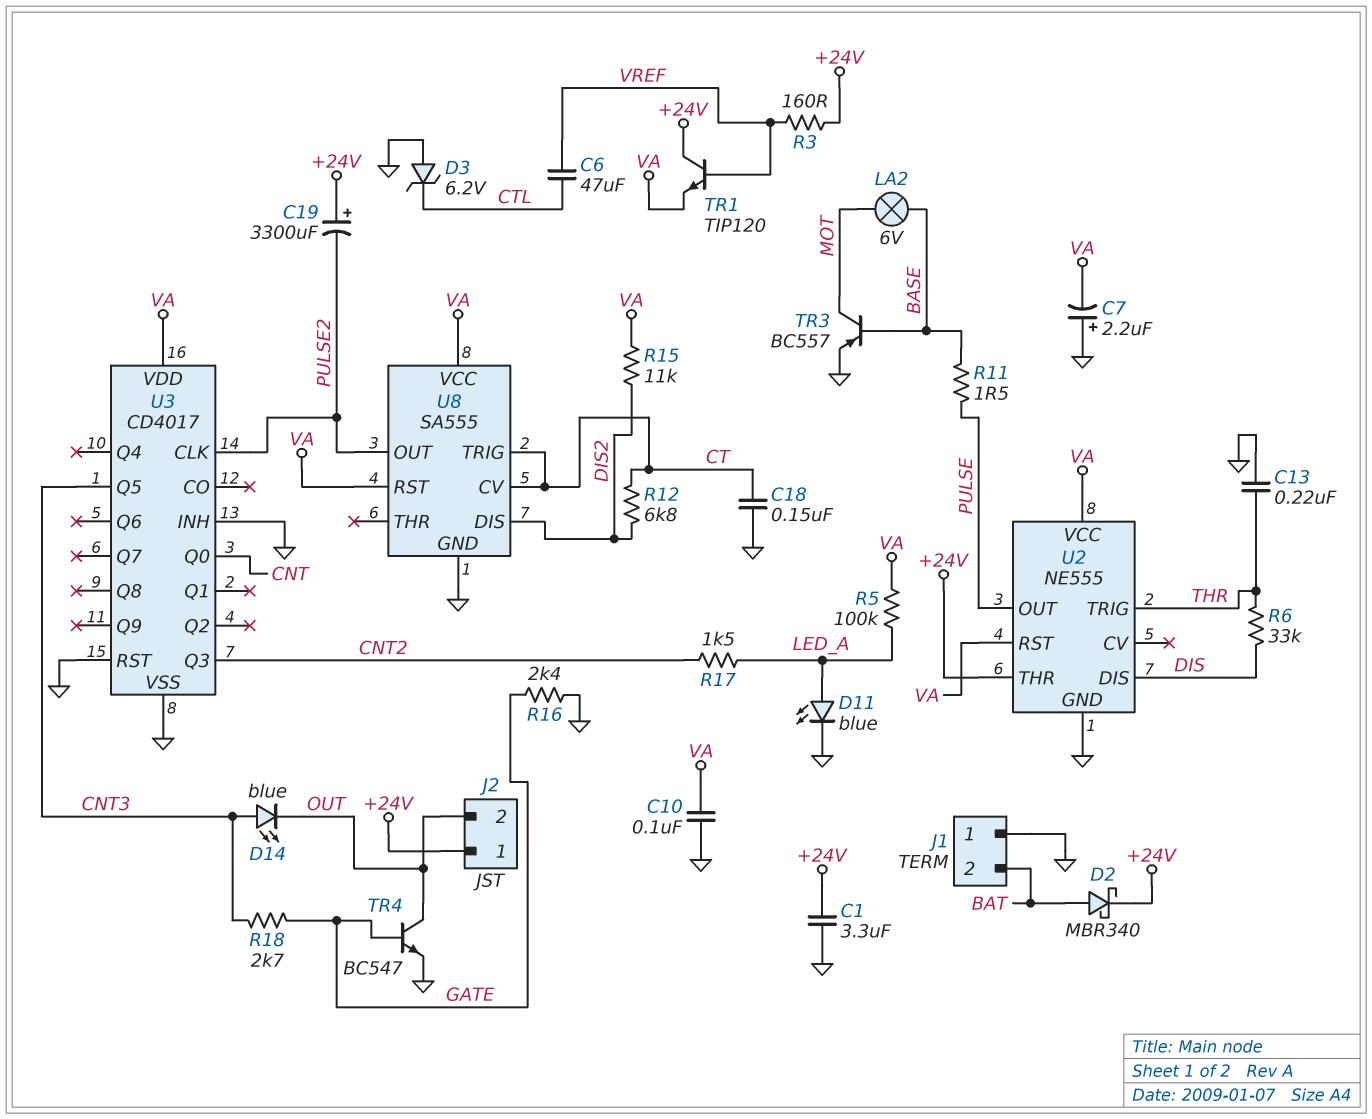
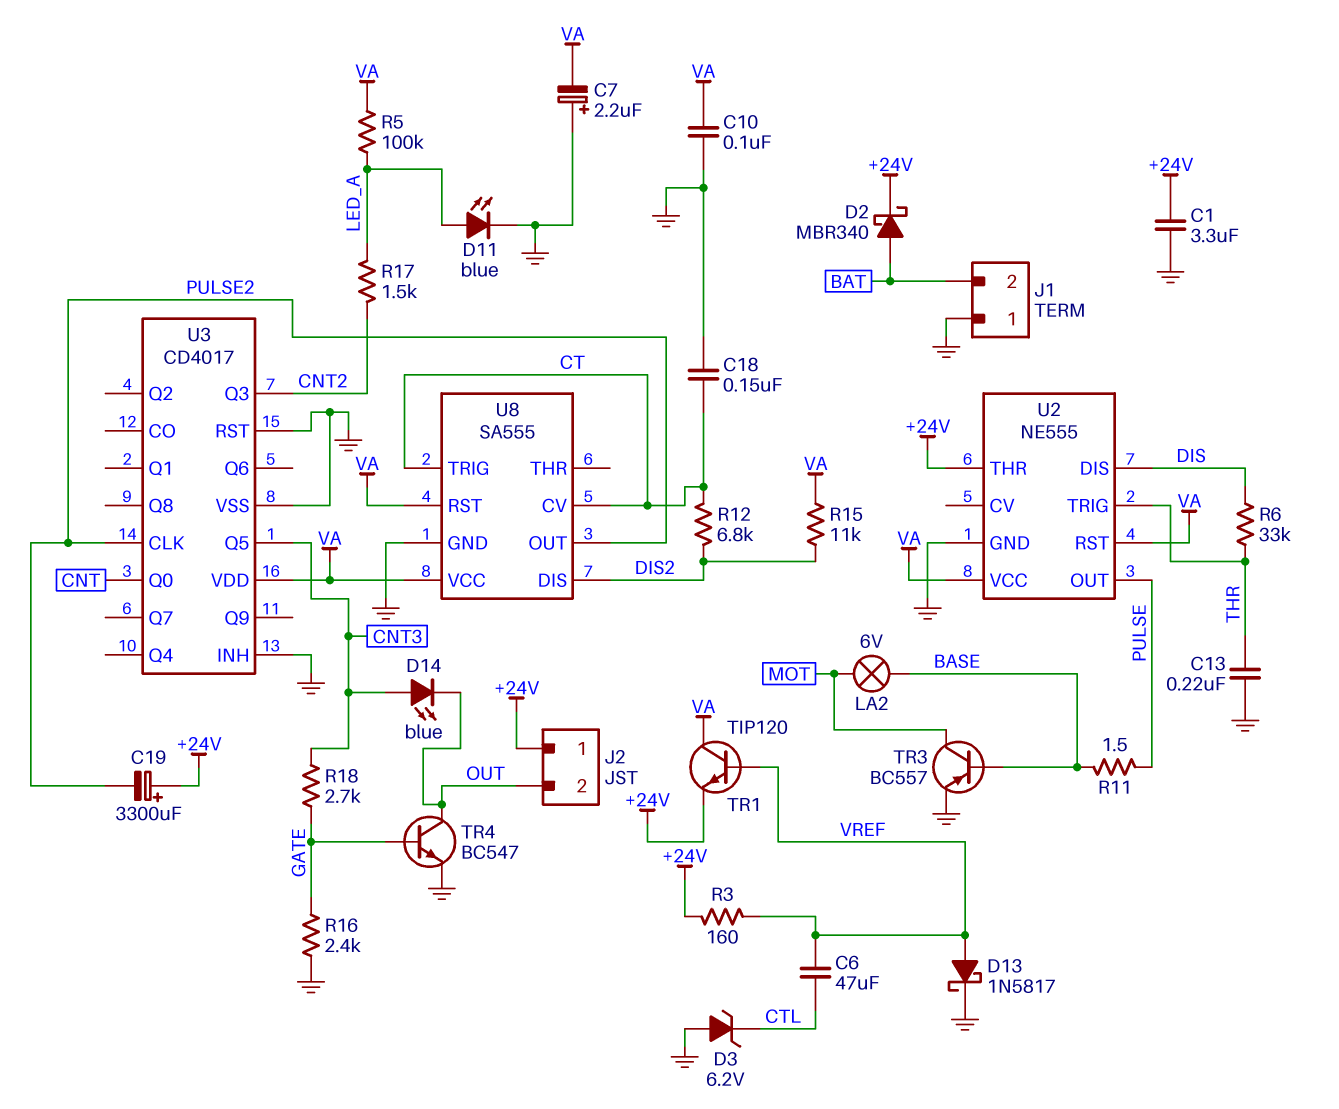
D13: none -> schottky 1N5817 (A VREF, K GND)
TR1: NPN TIP120 (B VREF, C +24V, E VA) -> NPN TIP120 (B VREF, C VA, E +24V)

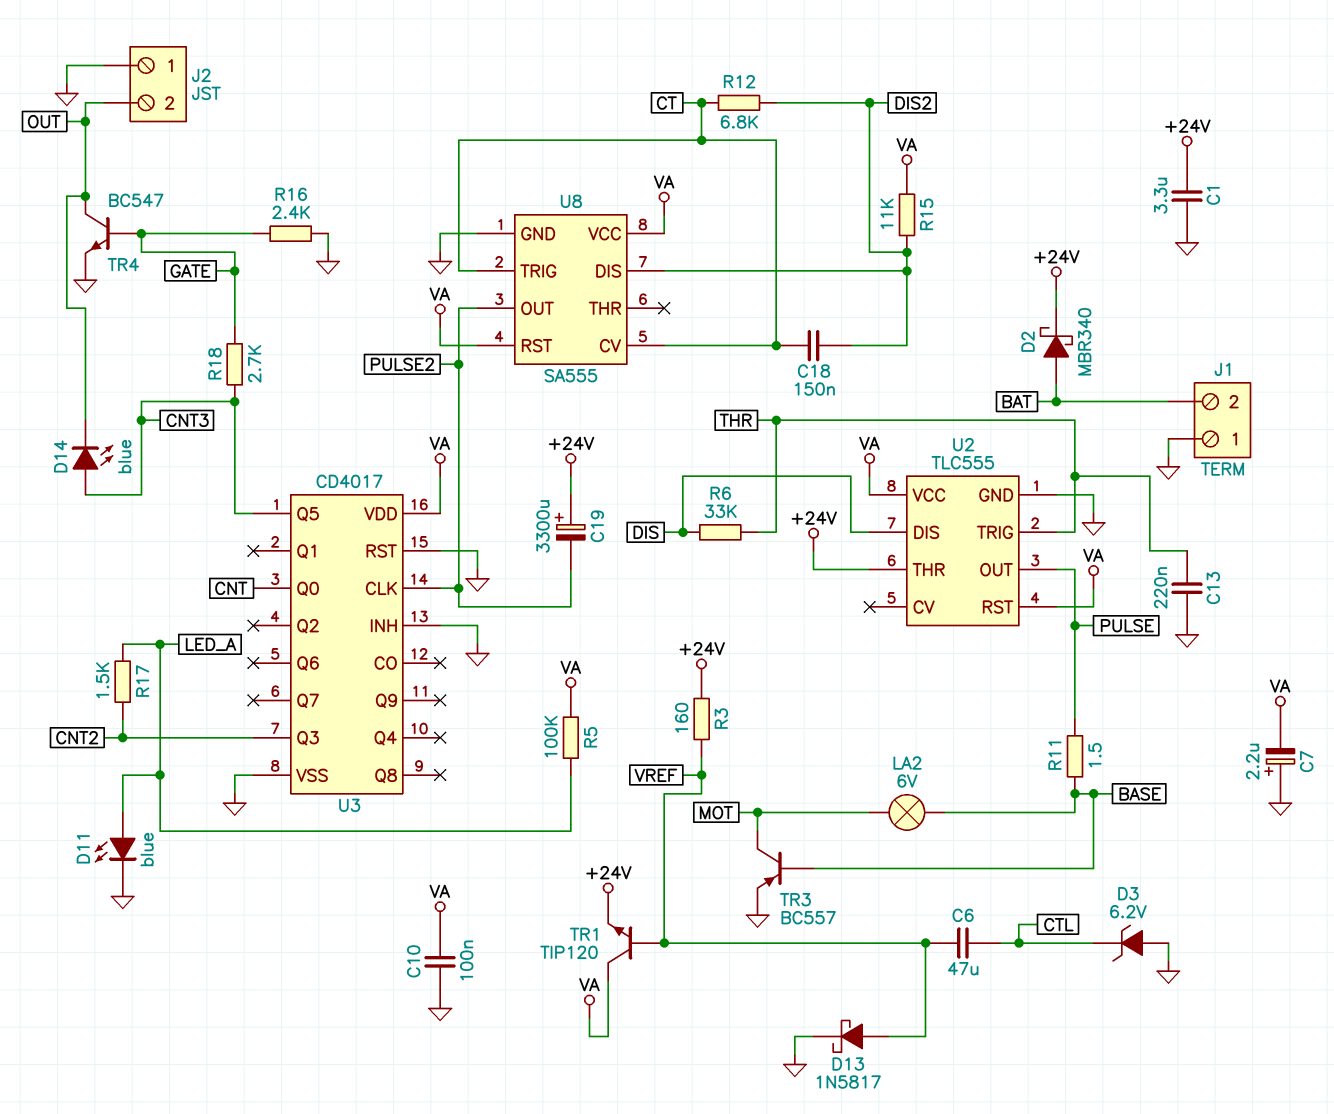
C18: 150nF (CT, GND) -> 150nF (CT, DIS2)
J2 pin 1: +24V -> GND
U2: NE555 -> TLC555

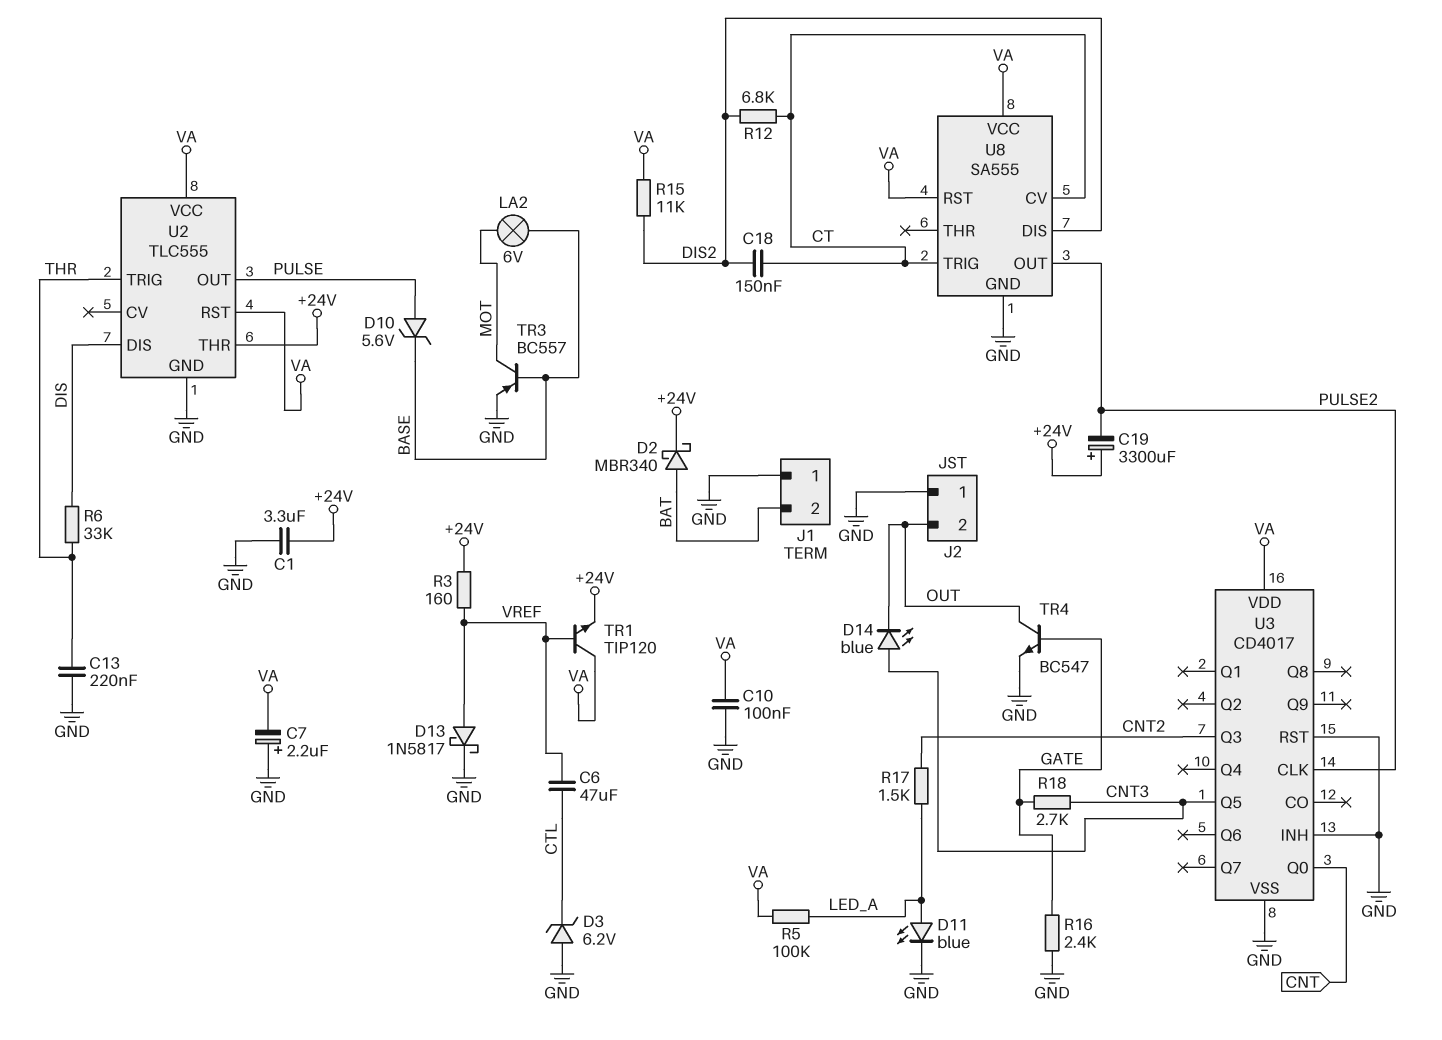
D10: none -> zener 5.6V (A PULSE, K BASE)
R11: 1.5 (BASE, PULSE) -> none

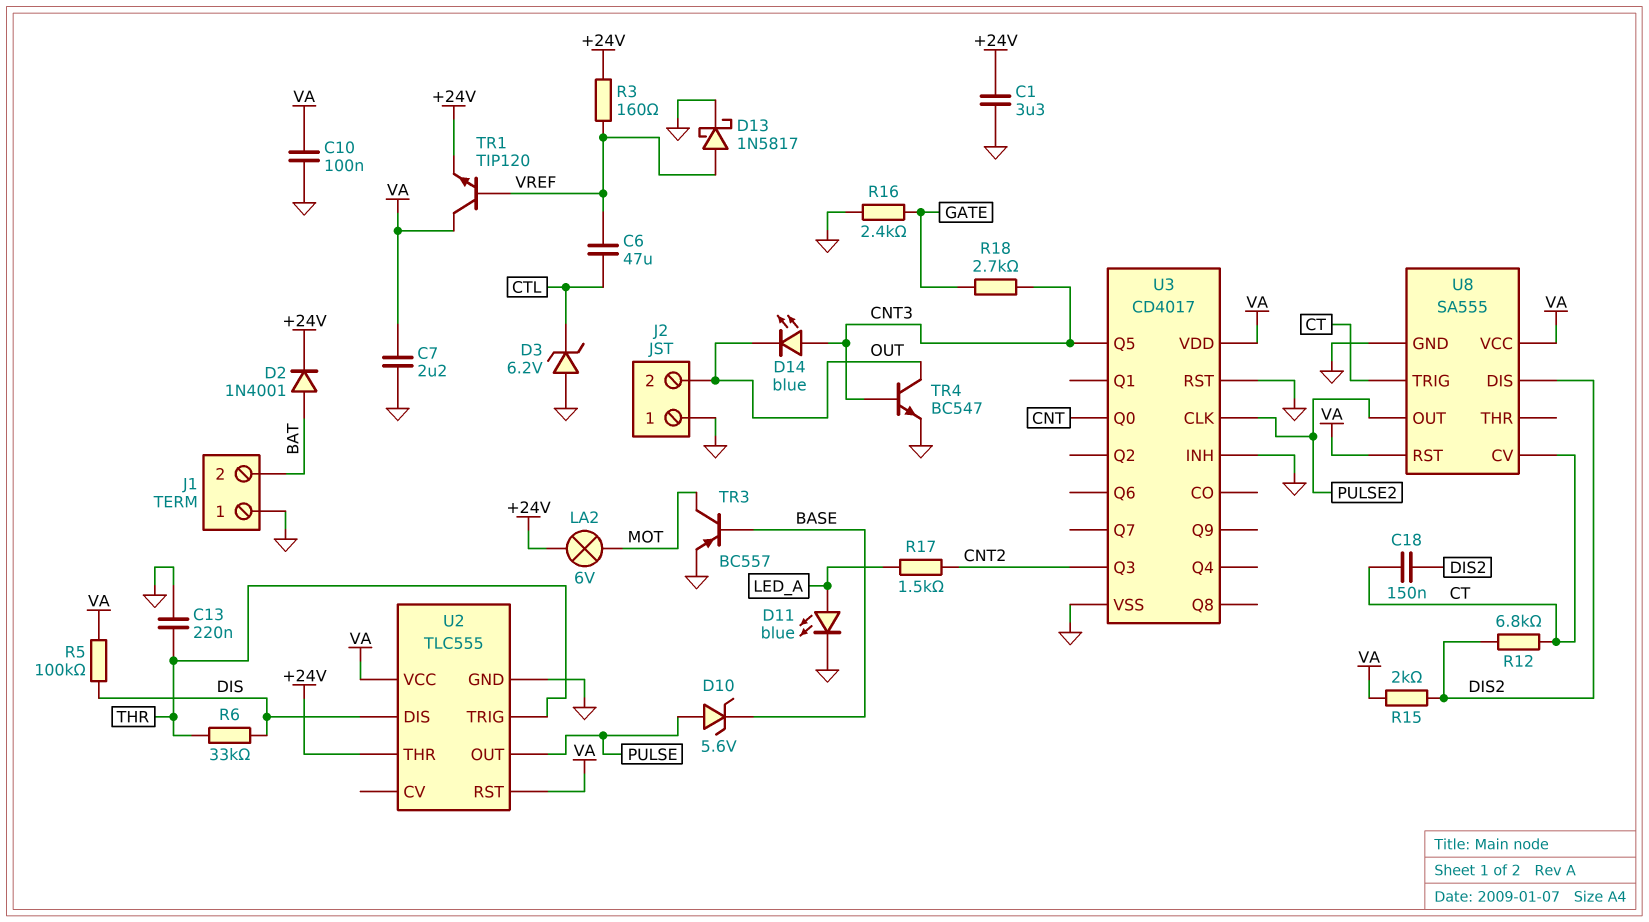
C7: 2.2uF (plus GND, minus VA) -> 2.2uF (GND, VA)
C19: 3300uF (plus +24V, minus PULSE2) -> none
D2: schottky MBR340 (A BAT, K +24V) -> diode 1N4001 (A BAT, K +24V)
LA2: lamp 6V (BASE, MOT) -> lamp 6V (+24V, MOT)
R5: 100k (LED_A, VA) -> 100k (DIS, VA)
R15: 11k (DIS2, VA) -> 2k (DIS2, VA)
TR4: NPN BC547 (B GATE, C OUT, E GND) -> NPN BC547 (B CNT3, C OUT, E GND)

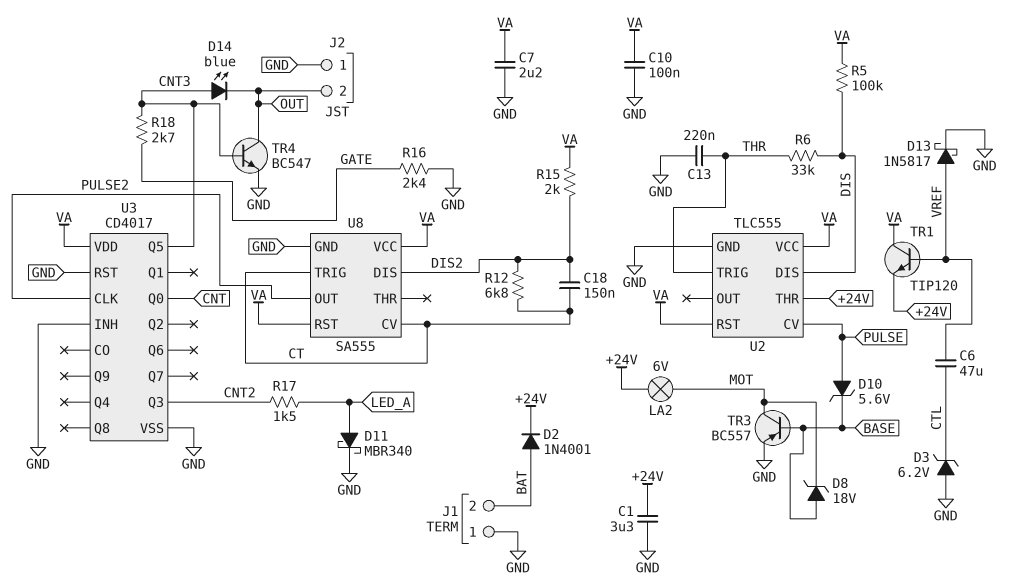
D8: none -> zener 18V (A BASE, K MOT)
D11: LED blue (A LED_A, K GND) -> schottky MBR340 (A LED_A, K GND)
R3: 160 (+24V, VREF) -> none
U2 pin CV: none -> PULSE
U2 pin OUT: PULSE -> none

